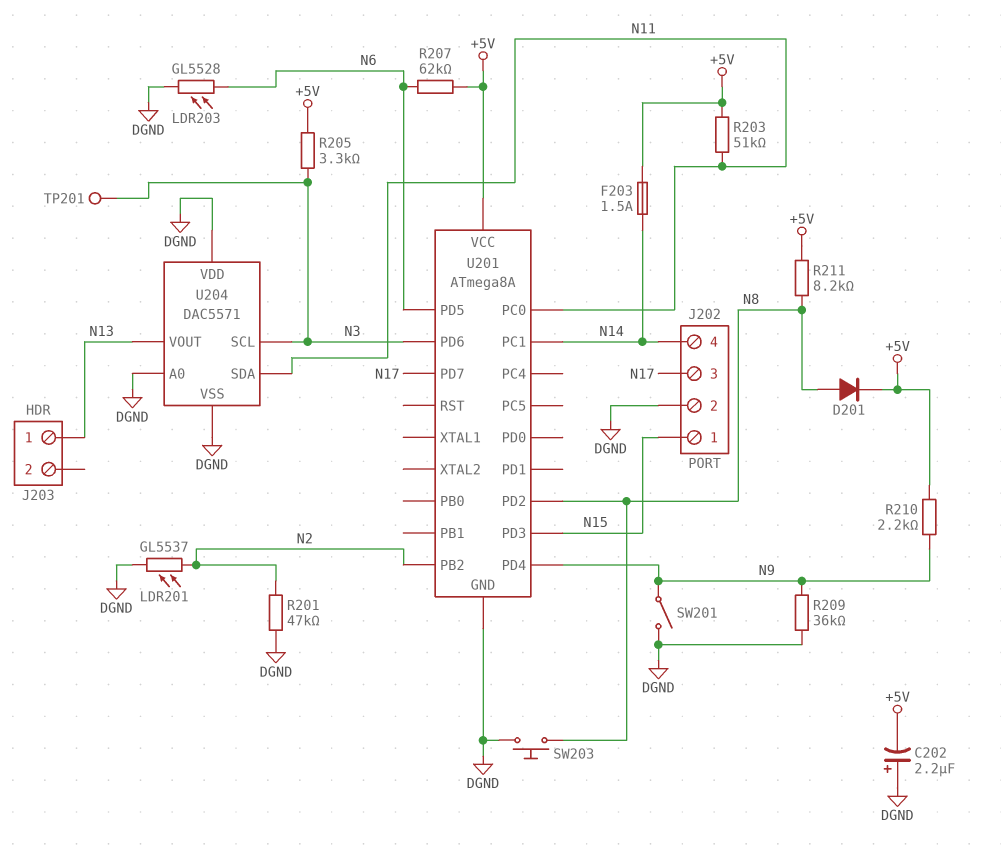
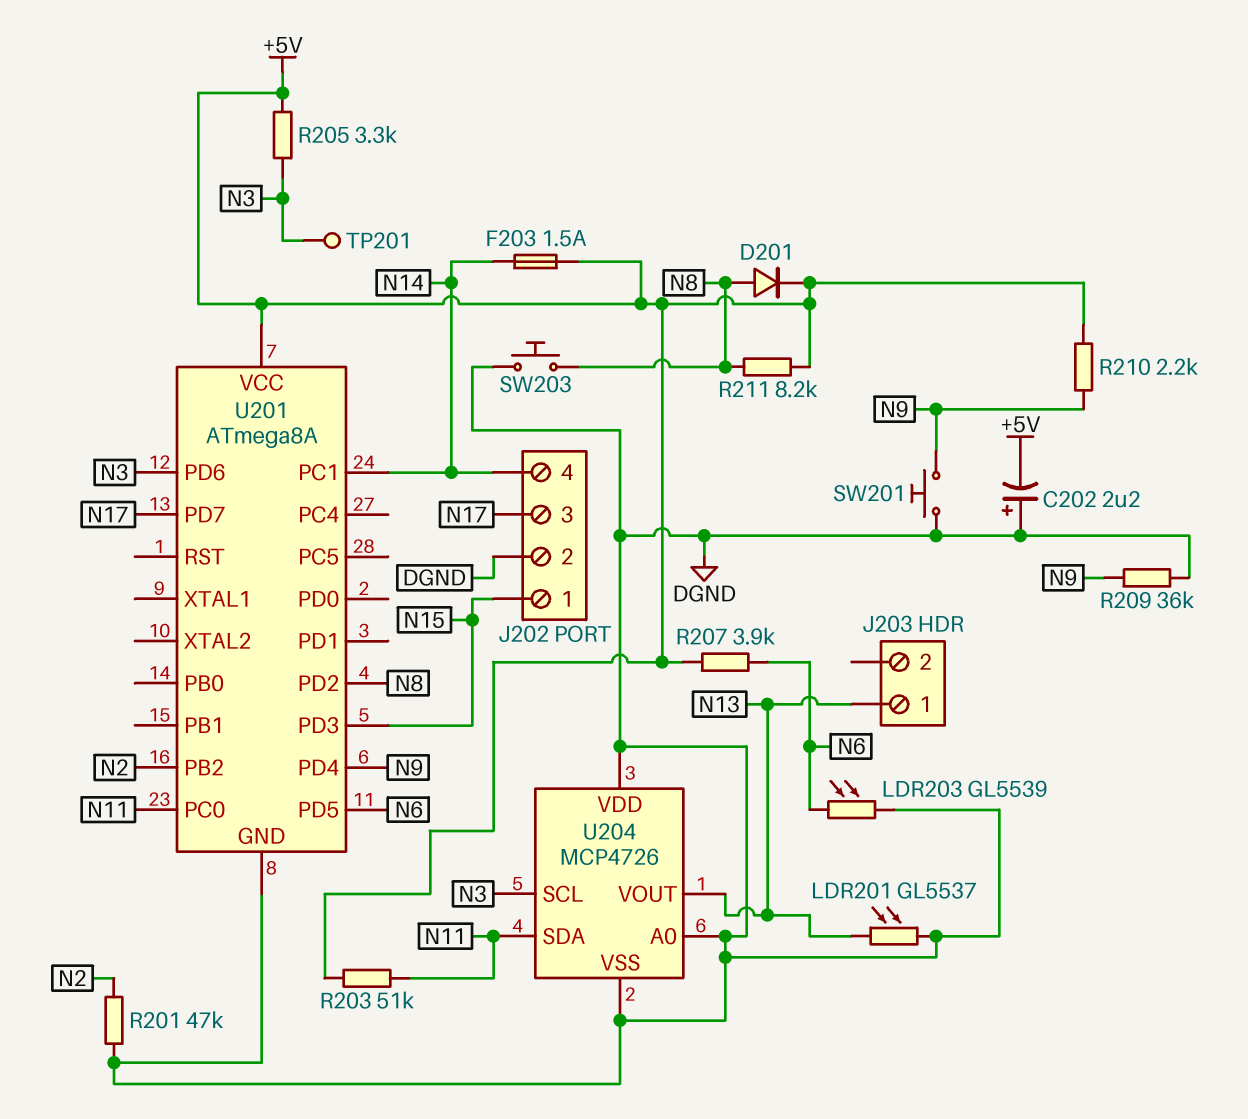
LDR201: GL5537 (DGND, N2) -> GL5537 (DGND, N13)
LDR203: GL5528 (DGND, N6) -> GL5539 (DGND, N6)
R207: 62k (+5V, N6) -> 3.9k (+5V, N6)
SW201: switch (DGND, N9) -> button (DGND, N9)
U204: DAC5571 -> MCP4726

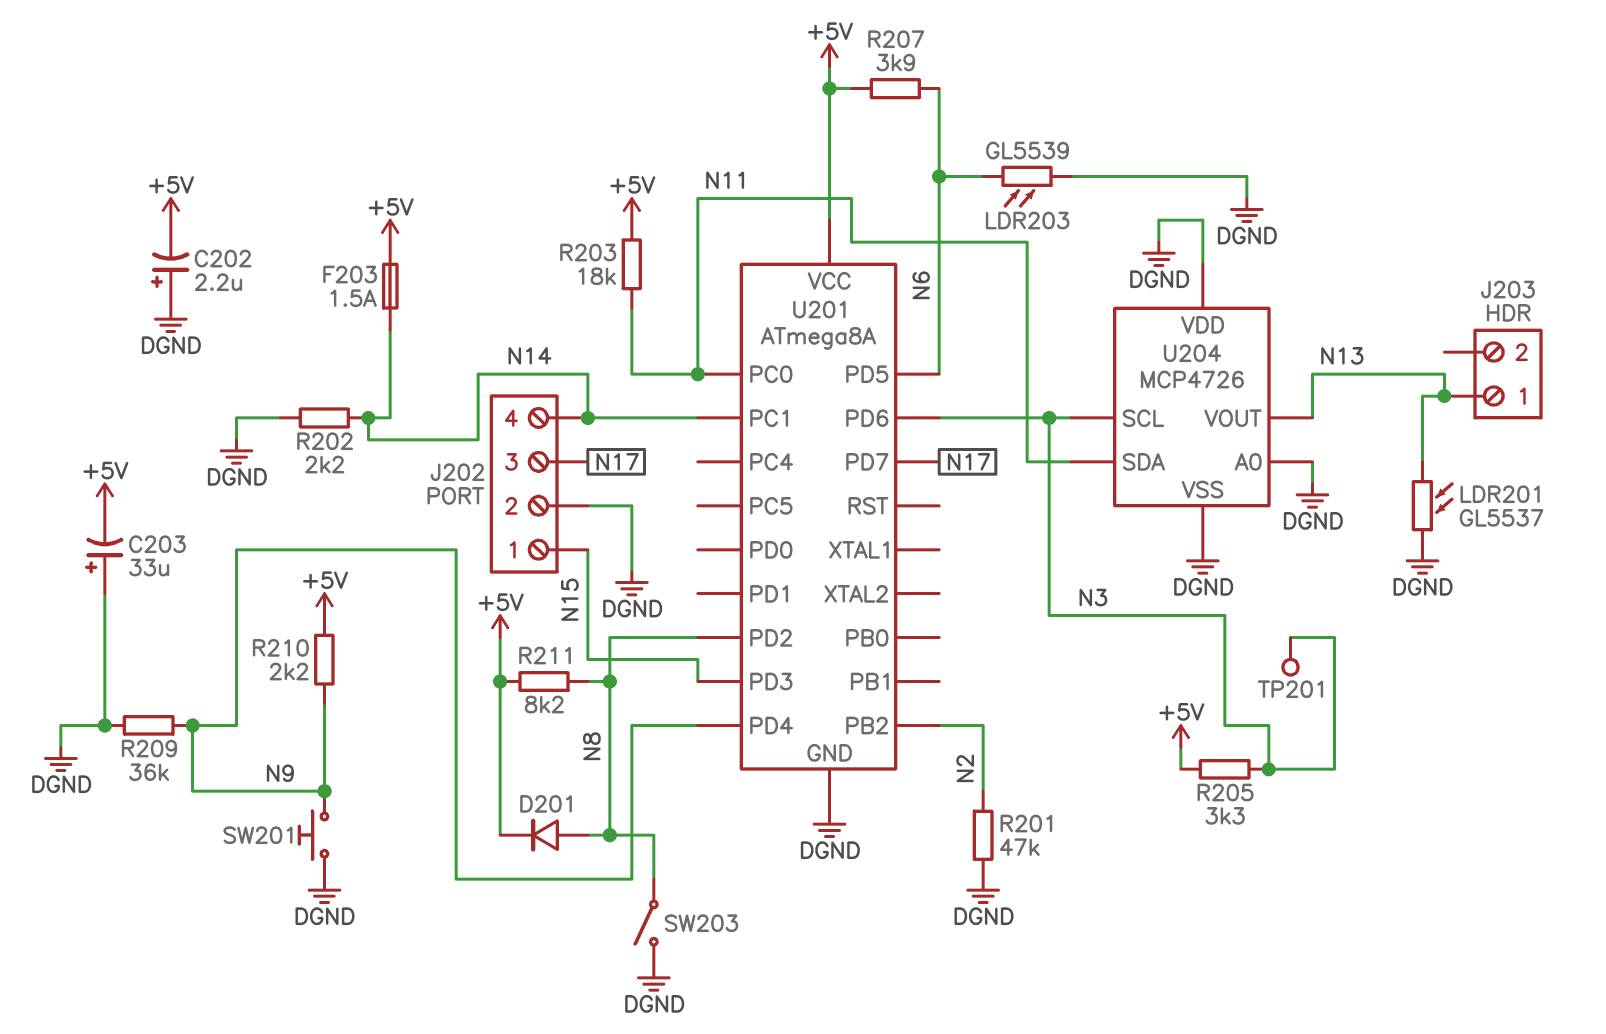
C203: none -> 33uF (plus DGND, minus +5V)
R202: none -> 2.2k (DGND, N14)
R203: 51k (+5V, N11) -> 18k (+5V, N11)
SW203: button (DGND, N8) -> switch (DGND, N8)

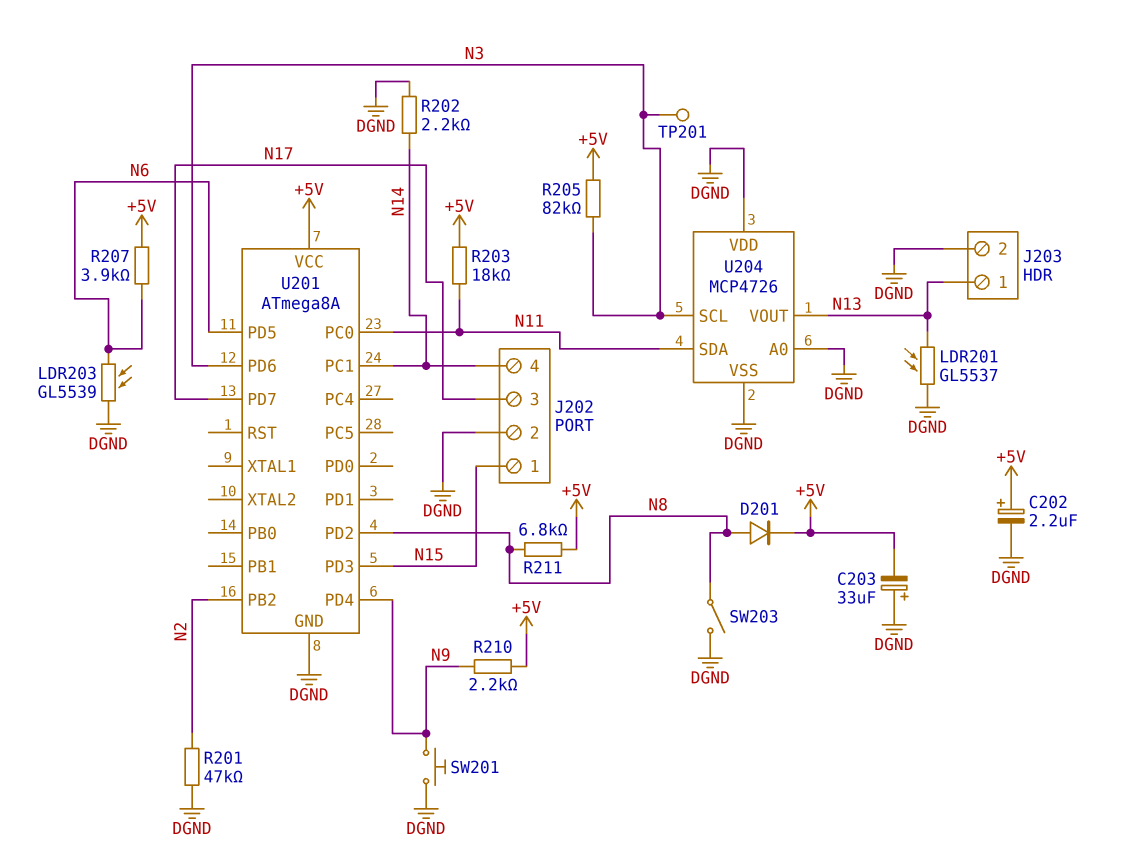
C202: 2.2uF (plus DGND, minus +5V) -> 2.2uF (plus +5V, minus DGND)
F203: 1.5A (+5V, N14) -> none
J203 pin 2: none -> DGND
R205: 3.3k (+5V, N3) -> 82k (+5V, N3)
R209: 36k (DGND, N9) -> none
R211: 8.2k (+5V, N8) -> 6.8k (+5V, N8)

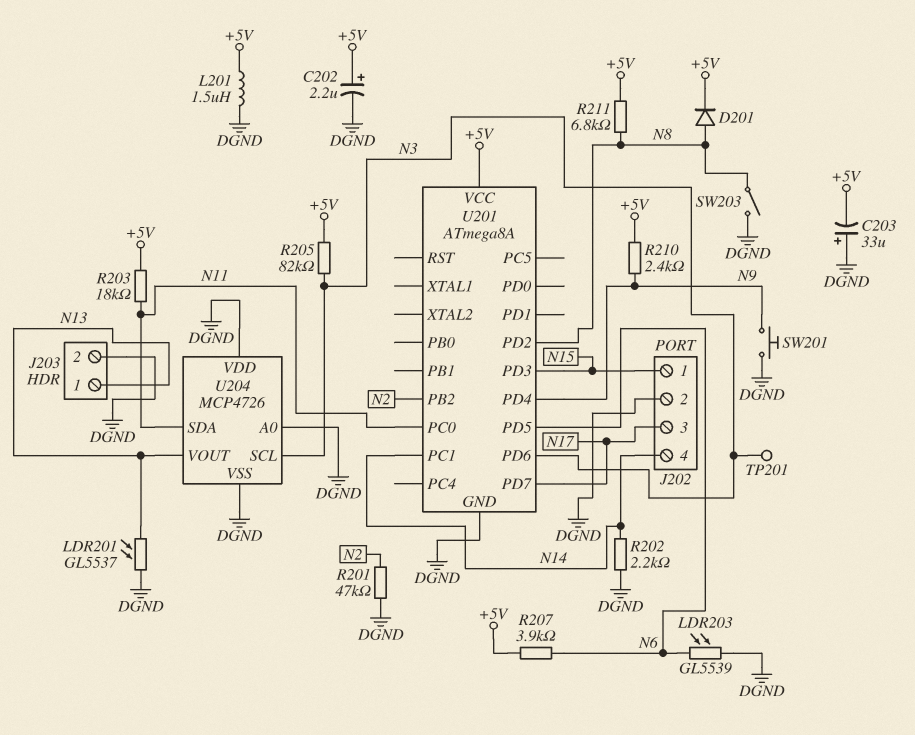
L201: none -> 1.5uH (+5V, DGND)
R210: 2.2k (+5V, N9) -> 2.4k (+5V, N9)

